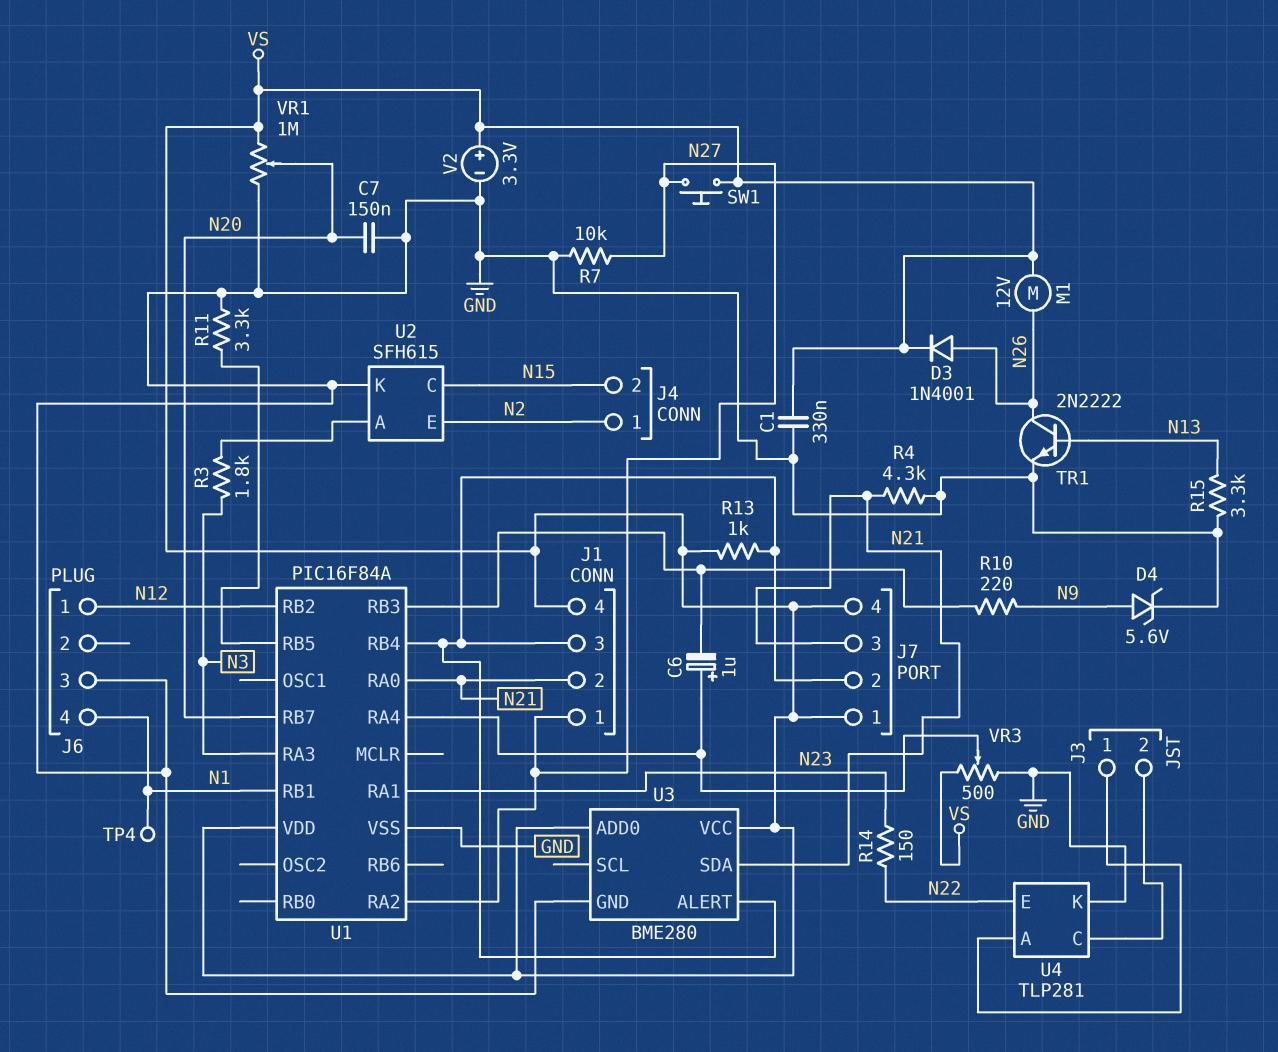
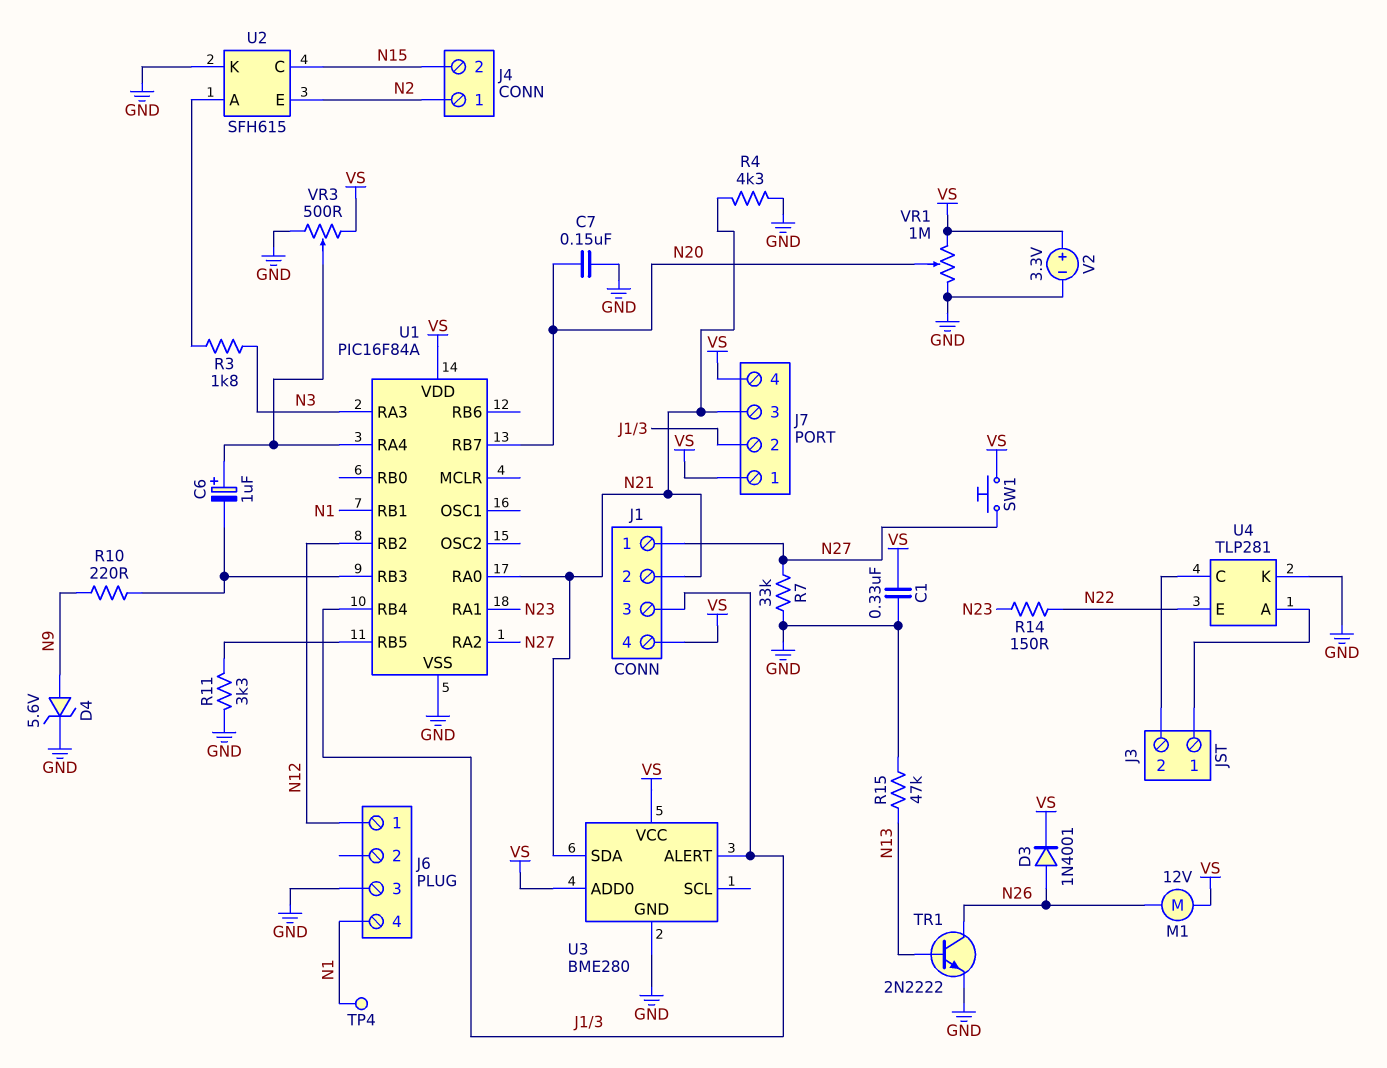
R7: 10k (GND, N27) -> 33k (GND, N27)
R13: 1k (J1/3, VS) -> none
R15: 3.3k (GND, N13) -> 47k (GND, N13)

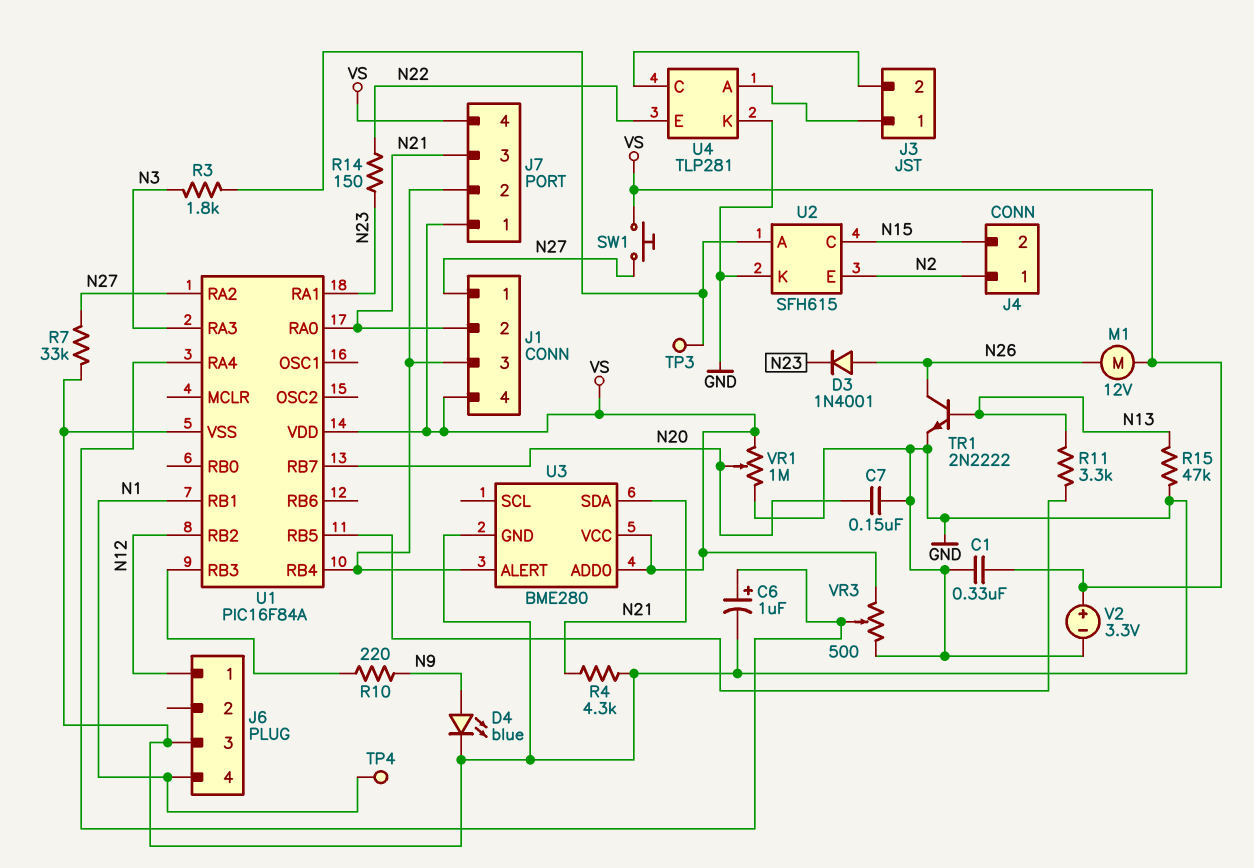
C6: 1uF (plus U1/RA4, minus U1/RB3) -> 1uF (plus U1/RA4, minus GND)
D3: diode 1N4001 (A N26, K VS) -> diode 1N4001 (A N26, K N23)
D4: zener 5.6V (A N9, K GND) -> LED blue (A N9, K GND)
R11: 3.3k (GND, U1/RB5) -> 3.3k (N13, U1/RB5)
TP3: none -> test point (U2/A)

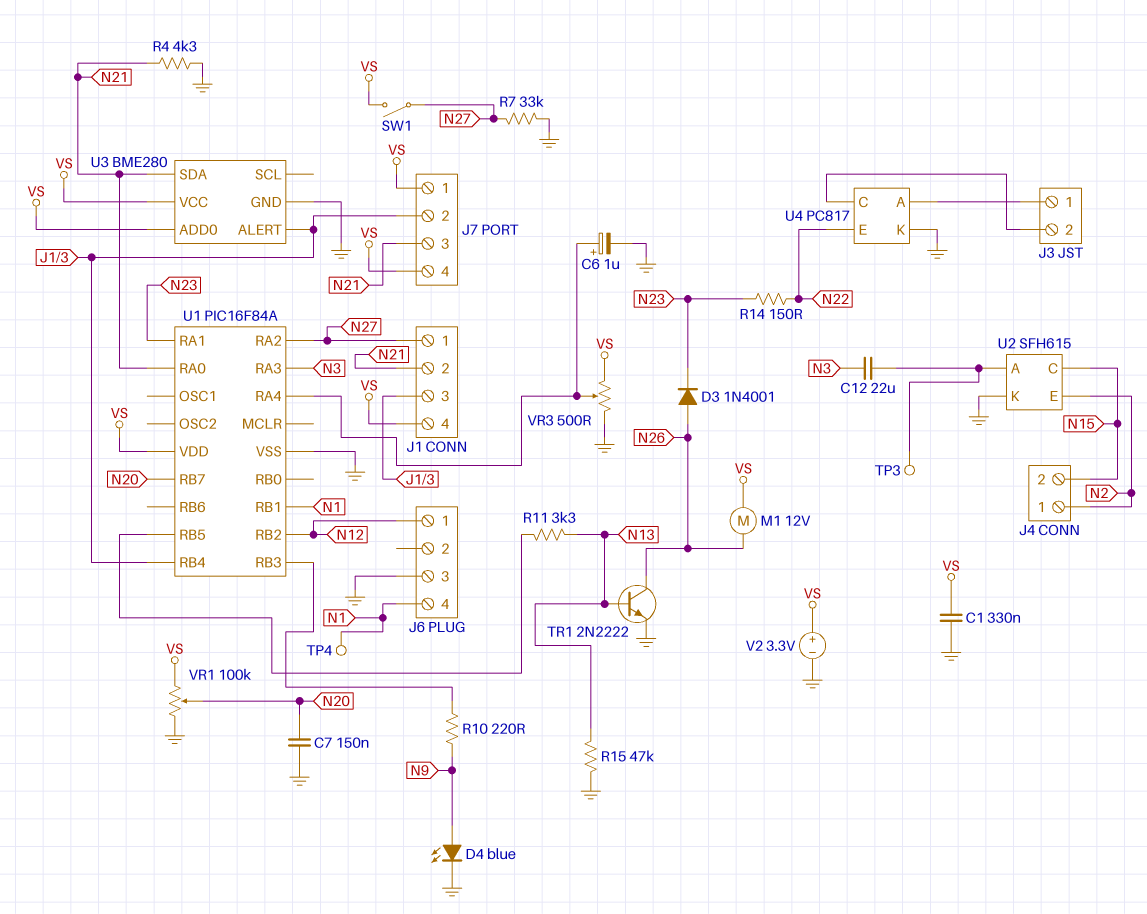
C12: none -> 22uF (N3, U2/A)
R3: 1.8k (N3, U2/A) -> none
SW1: button (N27, VS) -> switch (N27, VS)
U4: TLP281 -> PC817
VR1: 1M (GND, VS, wiper N20) -> 100k (GND, VS, wiper N20)

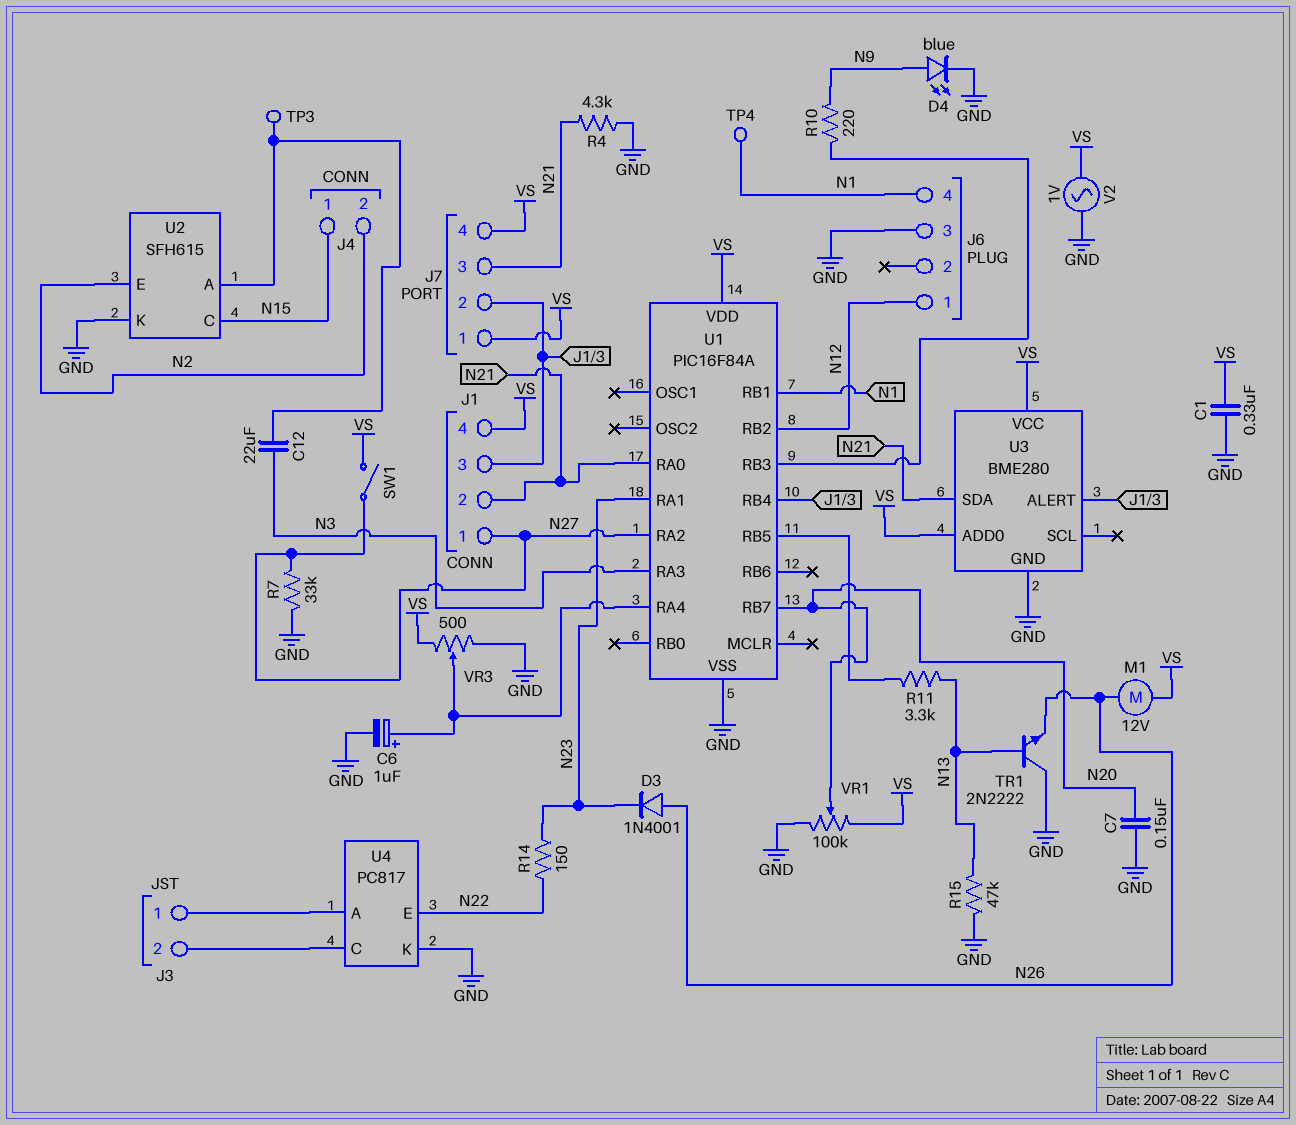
J4 pin 1: N2 -> N15
J4 pin 2: N15 -> N2
TR1: NPN 2N2222 (B N13, C N26, E GND) -> NPN 2N2222 (B N13, C GND, E N26)
V2: 3.3V (plus VS, minus GND) -> AC 1V (GND, VS)

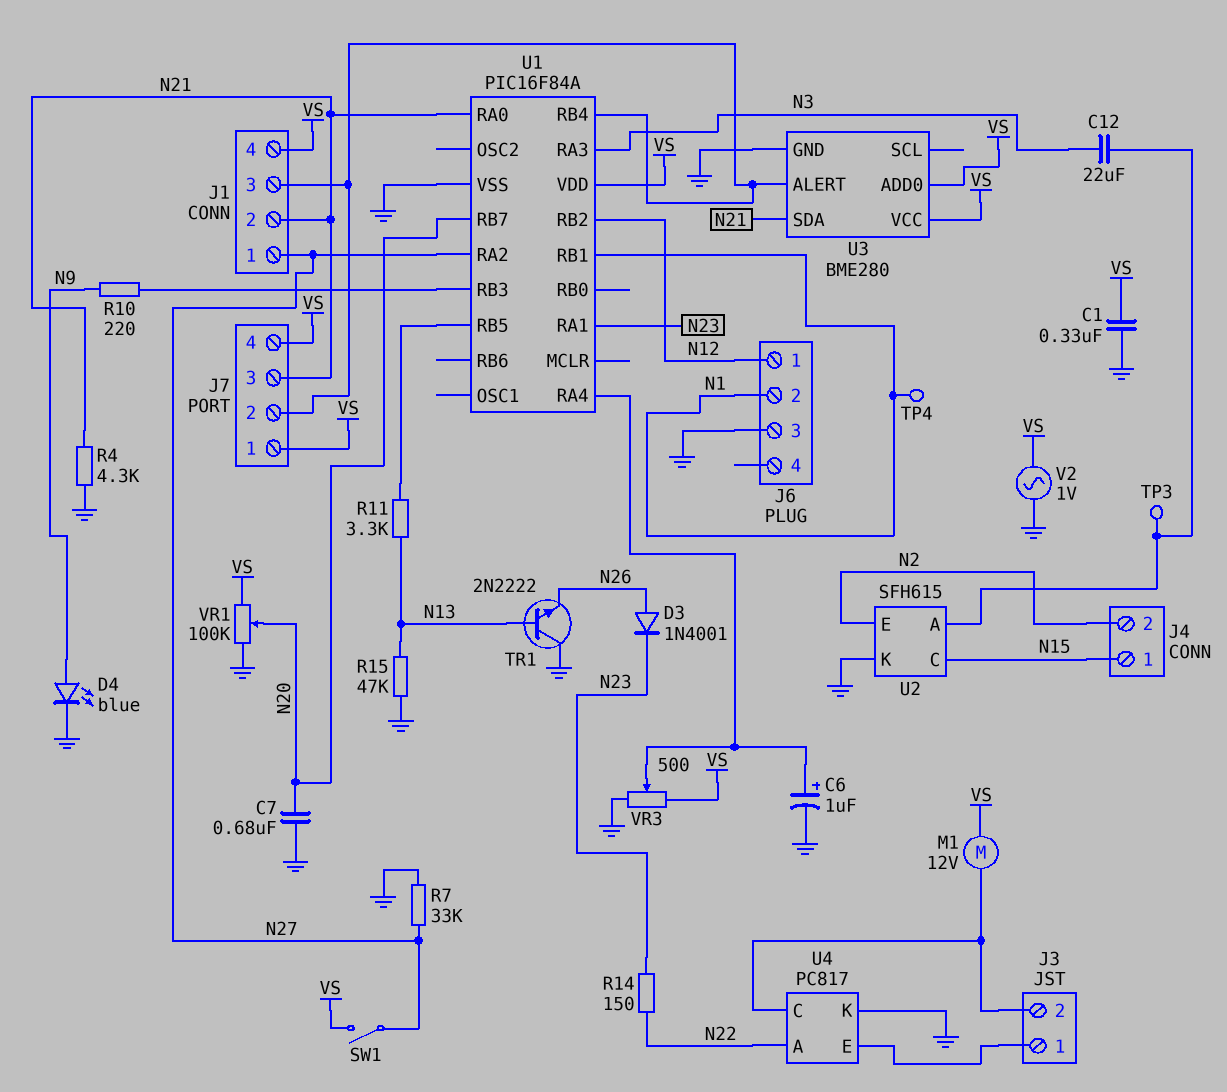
C7: 150nF (GND, N20) -> 680nF (GND, N20)
J6 pin 2: none -> N1
J6 pin 4: N1 -> none
M1: motor 12V (N26, VS) -> motor 12V (J3/2, VS)
U4 pin A: J3/1 -> N22
U4 pin E: N22 -> J3/1

